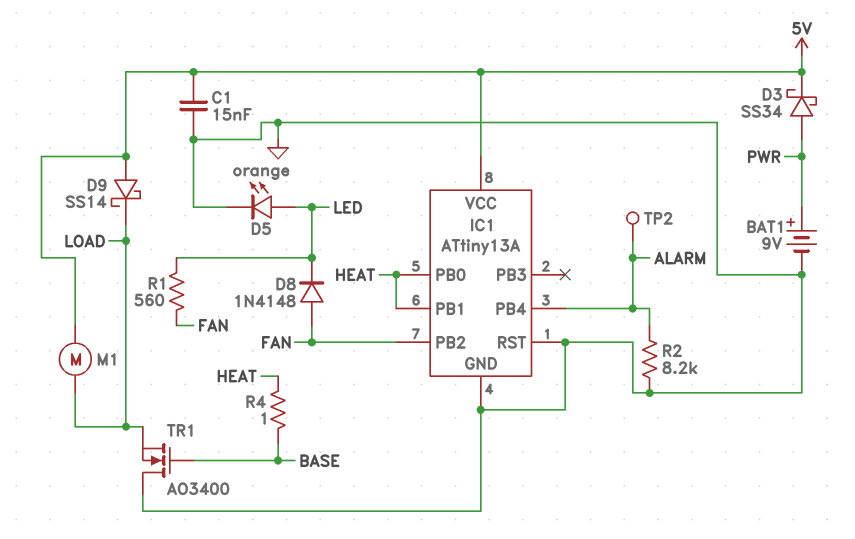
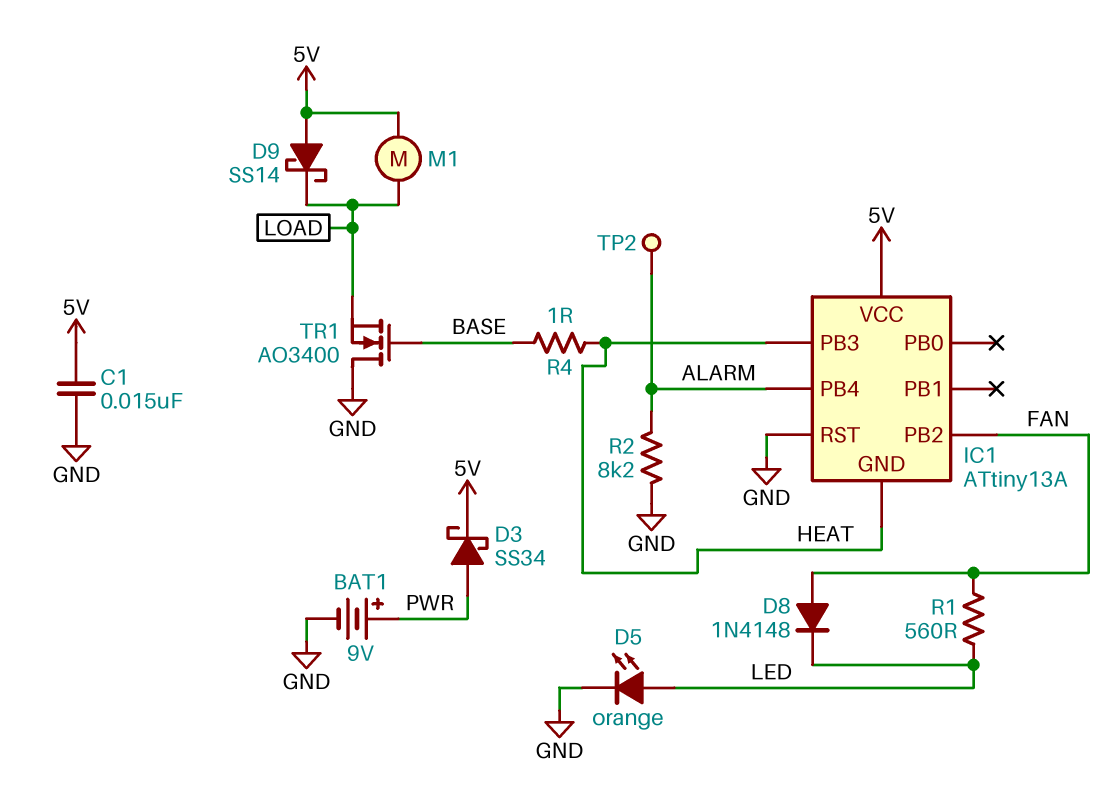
IC1 pin GND: GND -> HEAT
IC1 pin PB0: HEAT -> none
IC1 pin PB1: HEAT -> none
IC1 pin PB3: none -> HEAT

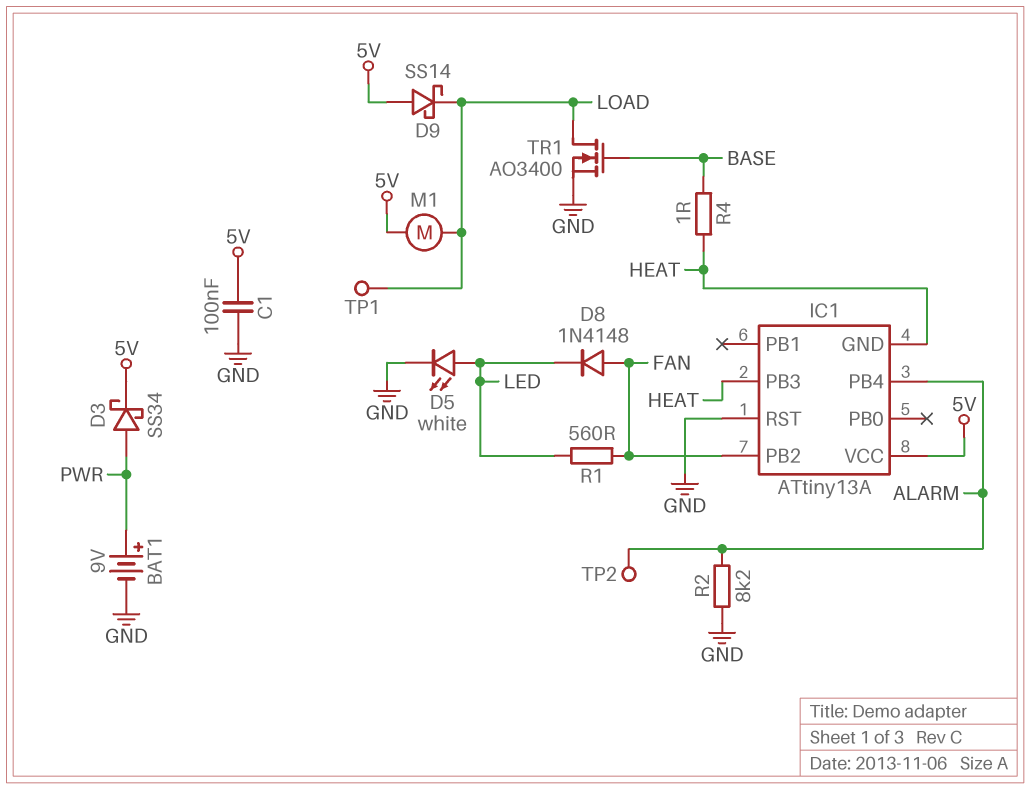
C1: 15nF (5V, GND) -> 100nF (5V, GND)
D5: LED orange (A LED, K GND) -> LED white (A LED, K GND)
TP1: none -> test point (LOAD)
TR1: NMOS AO3400 (G BASE, D GND, S LOAD) -> NMOS AO3400 (G BASE, D LOAD, S GND)

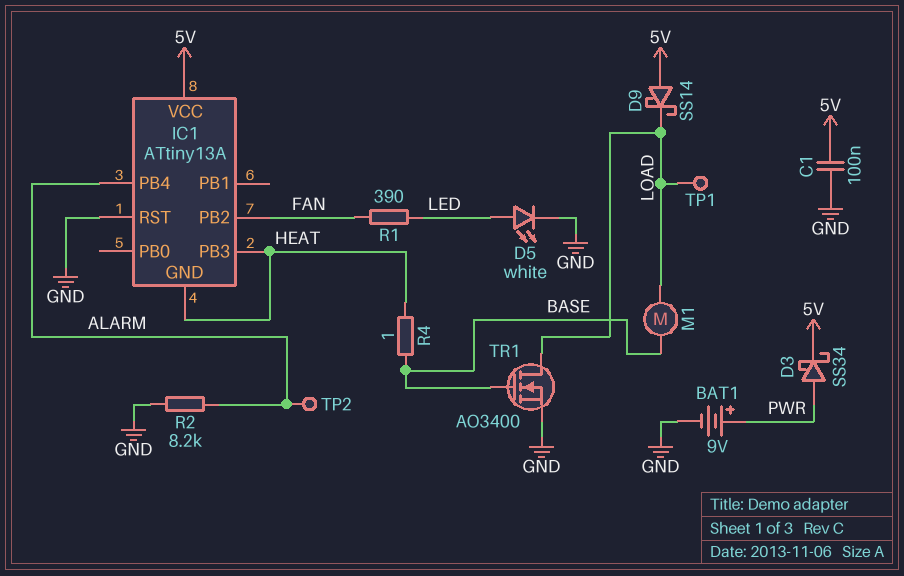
D8: diode 1N4148 (A FAN, K LED) -> none
M1: motor (5V, LOAD) -> motor (BASE, LOAD)
R1: 560 (FAN, LED) -> 390 (FAN, LED)

